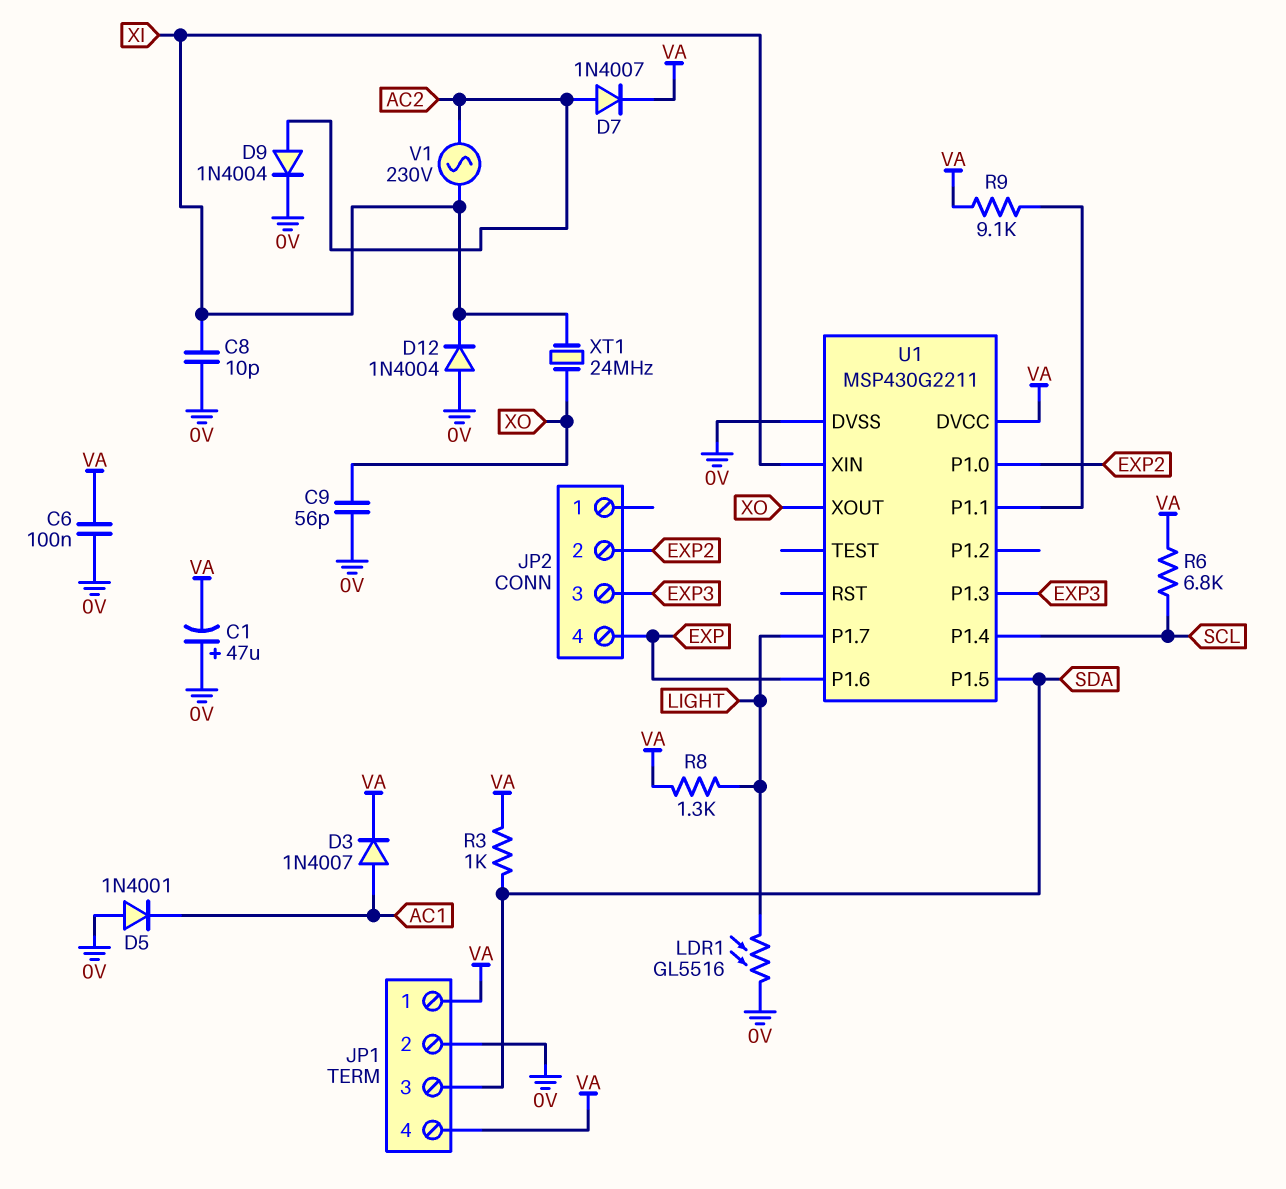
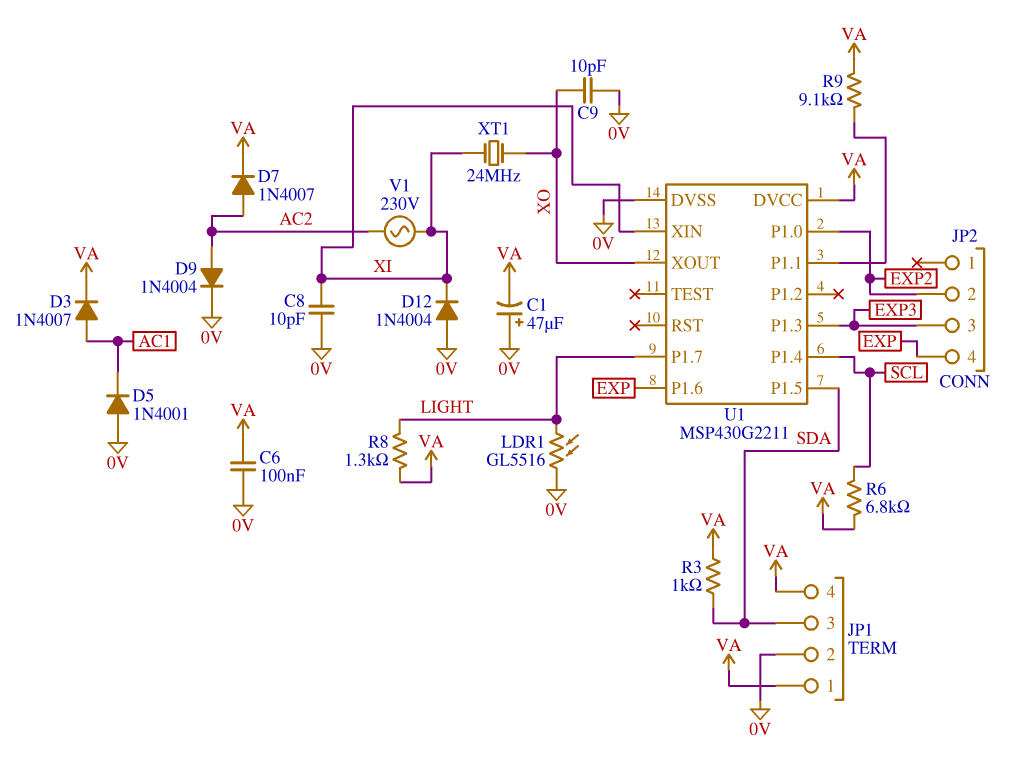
C9: 56pF (0V, XO) -> 10pF (0V, XO)

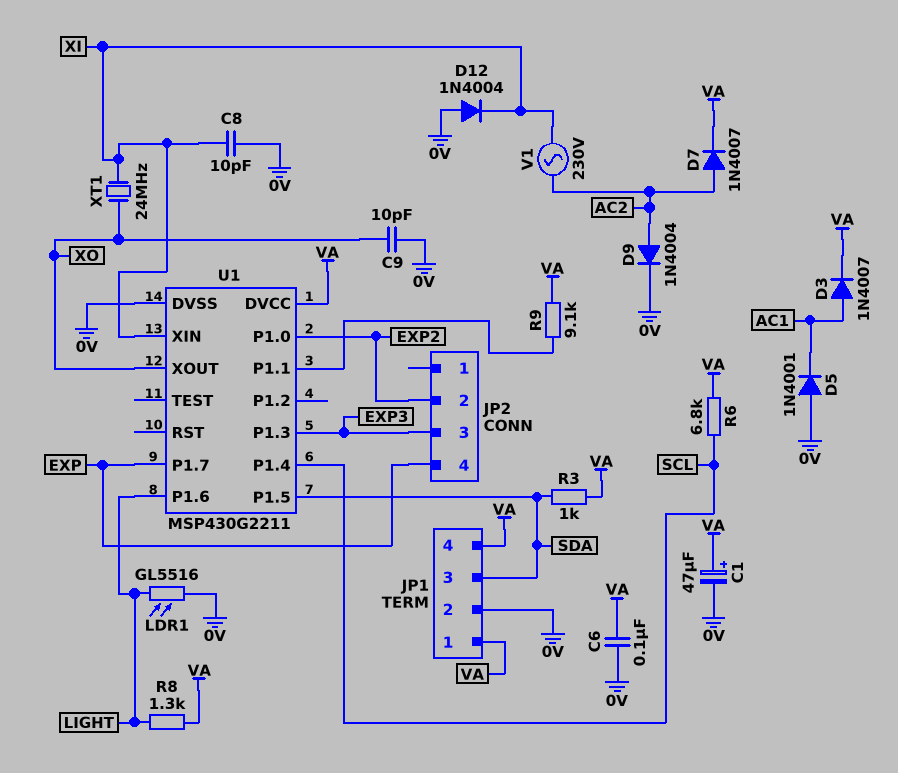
C1: 47uF (plus 0V, minus VA) -> 47uF (plus VA, minus 0V)
U1 pin P1.6: EXP -> LIGHT
U1 pin P1.7: LIGHT -> EXP

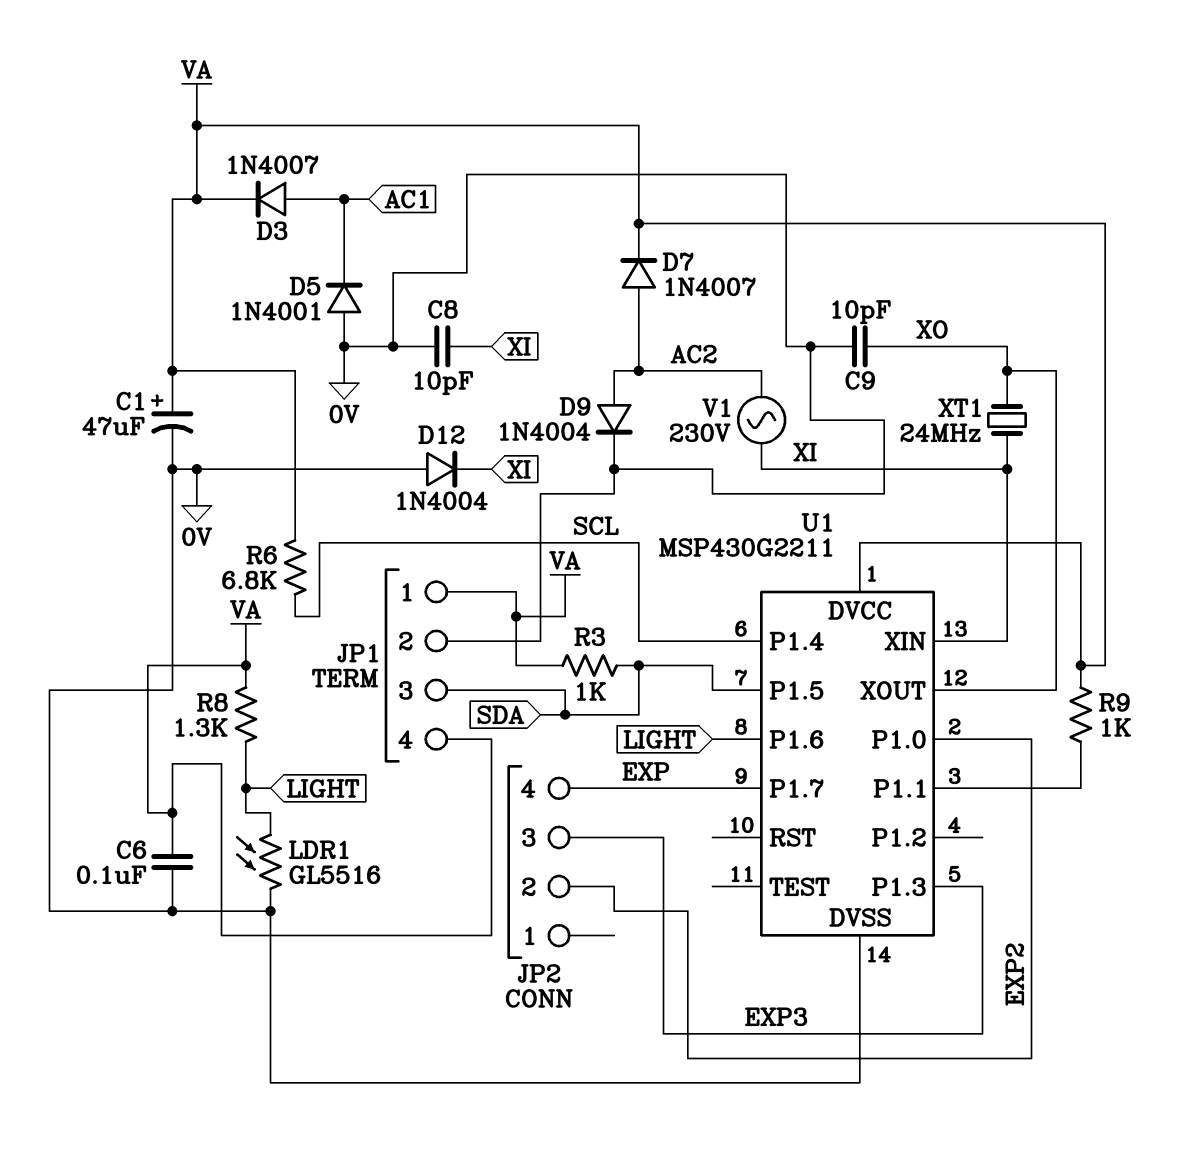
R9: 9.1k (U1/P1.1, VA) -> 1k (U1/P1.1, VA)

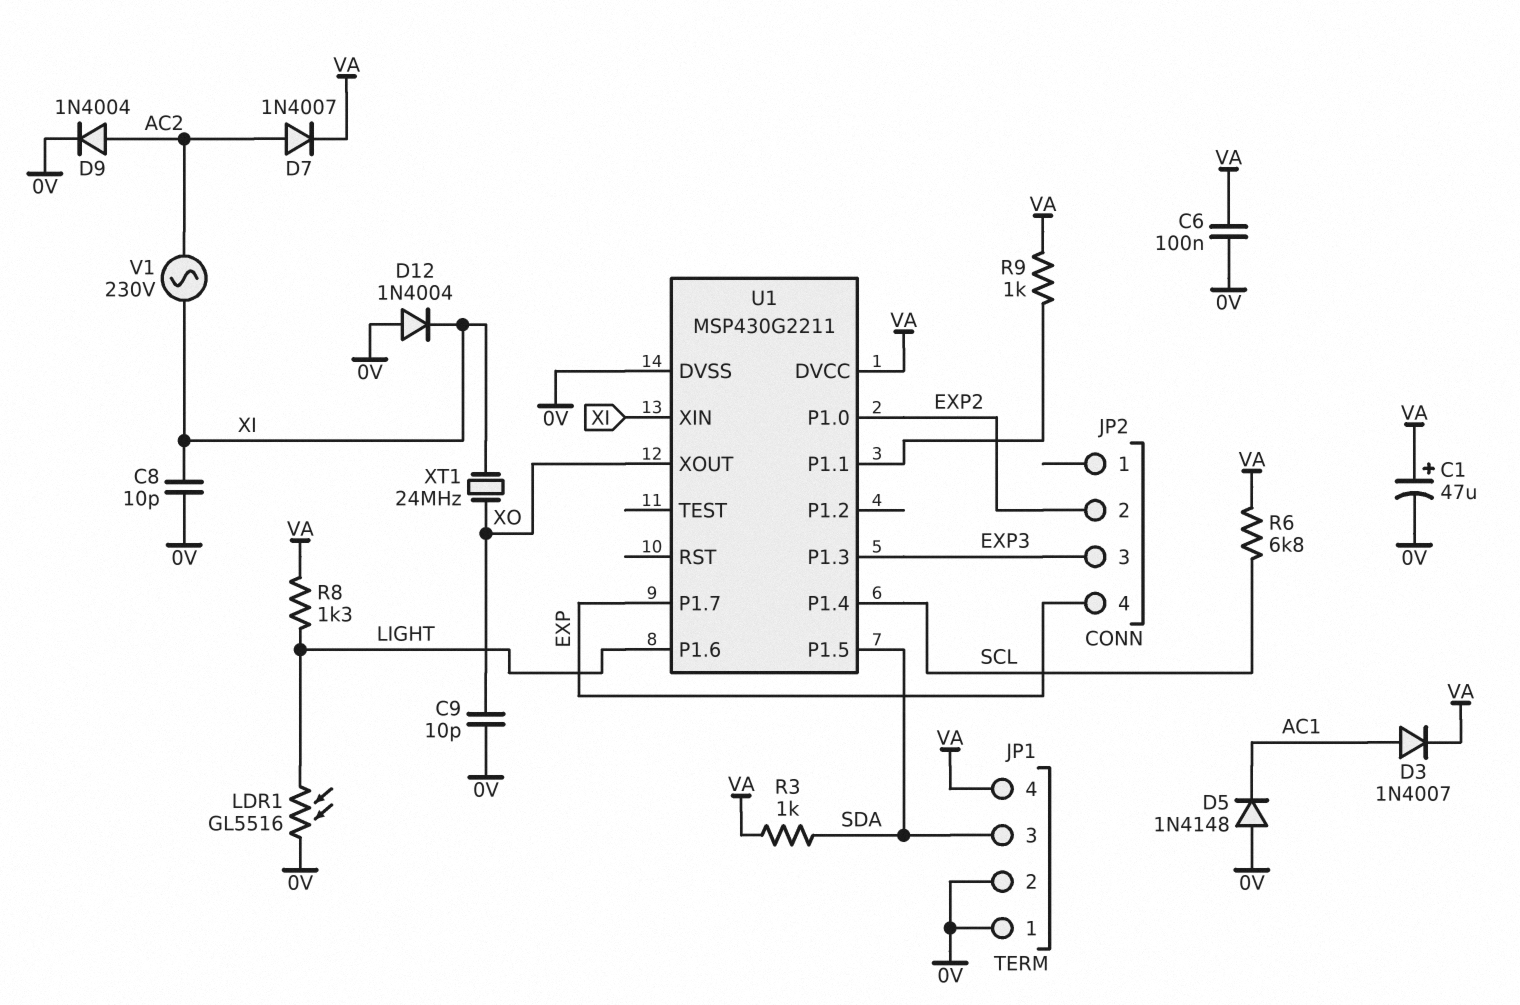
D5: diode 1N4001 (A 0V, K AC1) -> diode 1N4148 (A 0V, K AC1)
JP1 pin 1: VA -> 0V

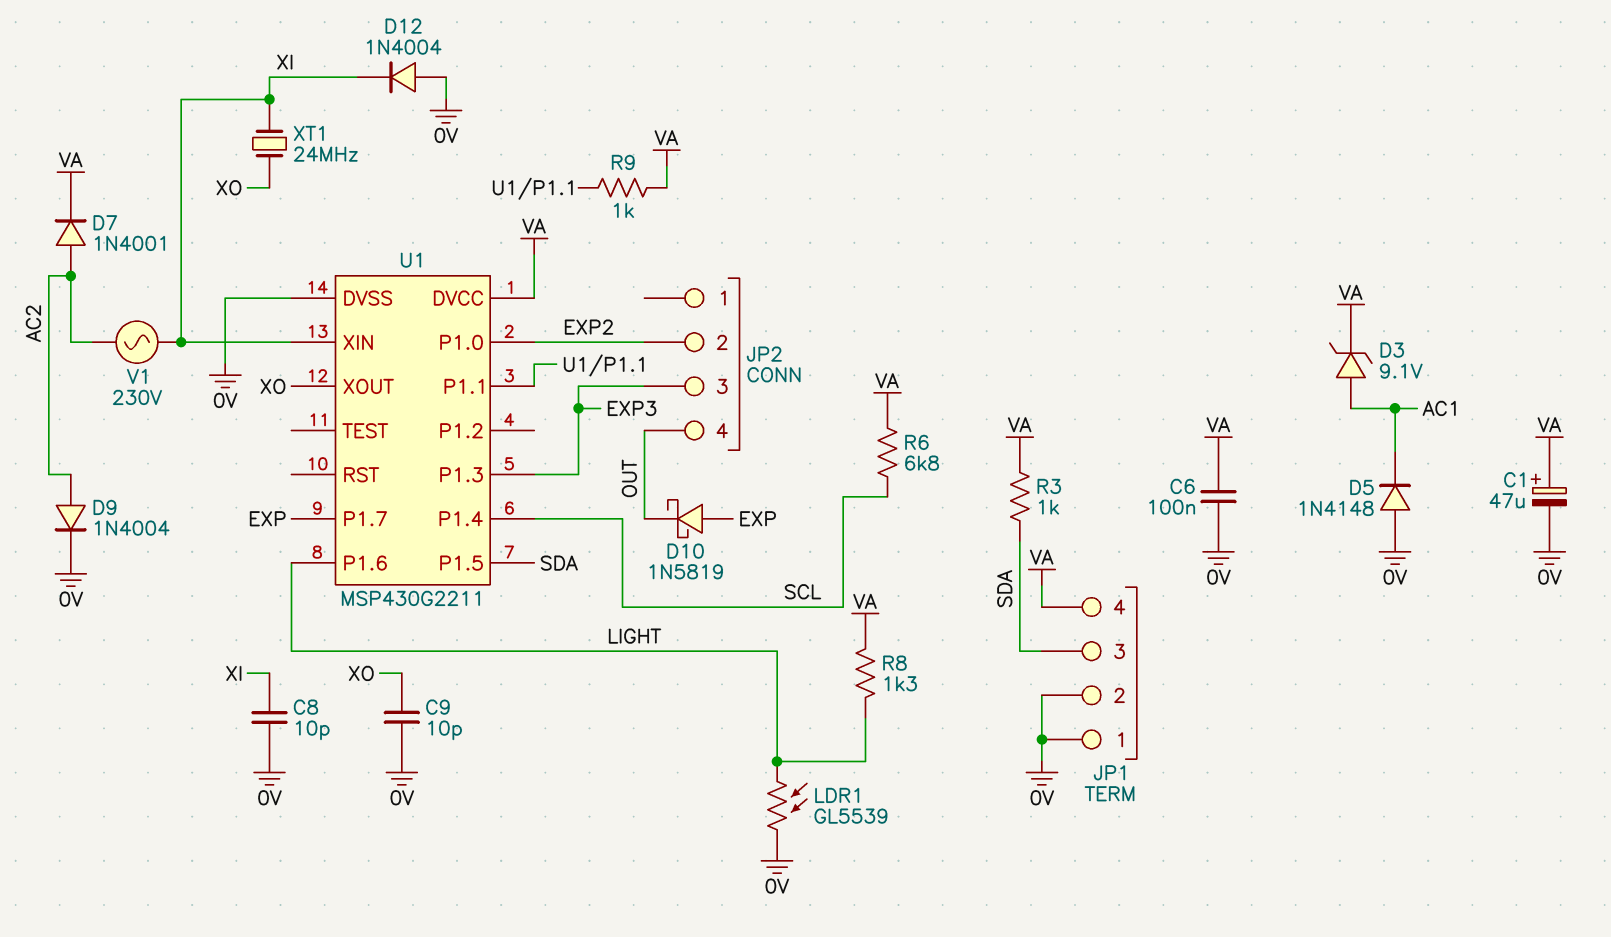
D3: diode 1N4007 (A AC1, K VA) -> zener 9.1V (A AC1, K VA)
D7: diode 1N4007 (A AC2, K VA) -> diode 1N4001 (A AC2, K VA)
D10: none -> schottky 1N5819 (A EXP, K OUT)
JP2 pin 4: EXP -> OUT
LDR1: GL5516 (0V, LIGHT) -> GL5539 (0V, LIGHT)

